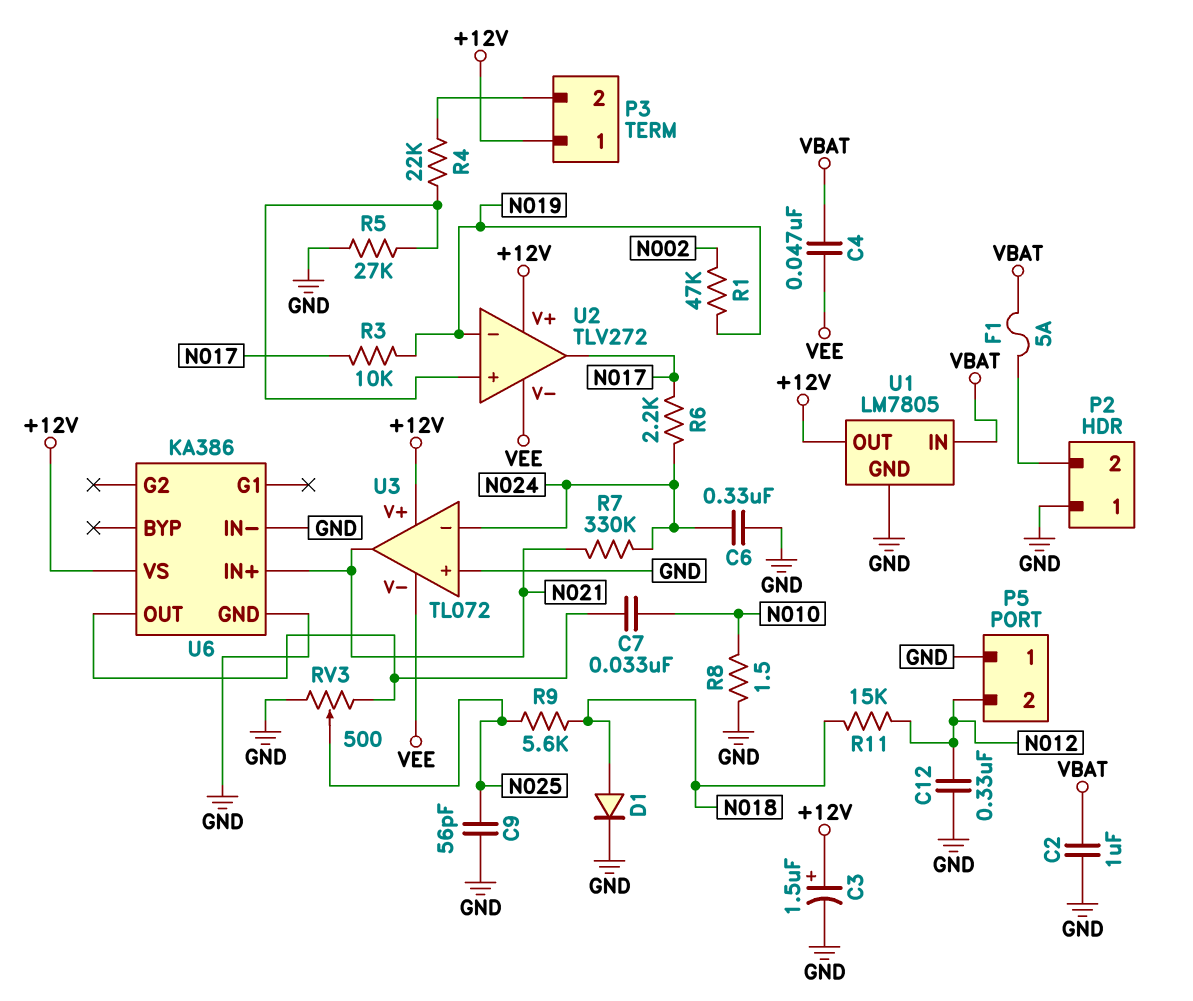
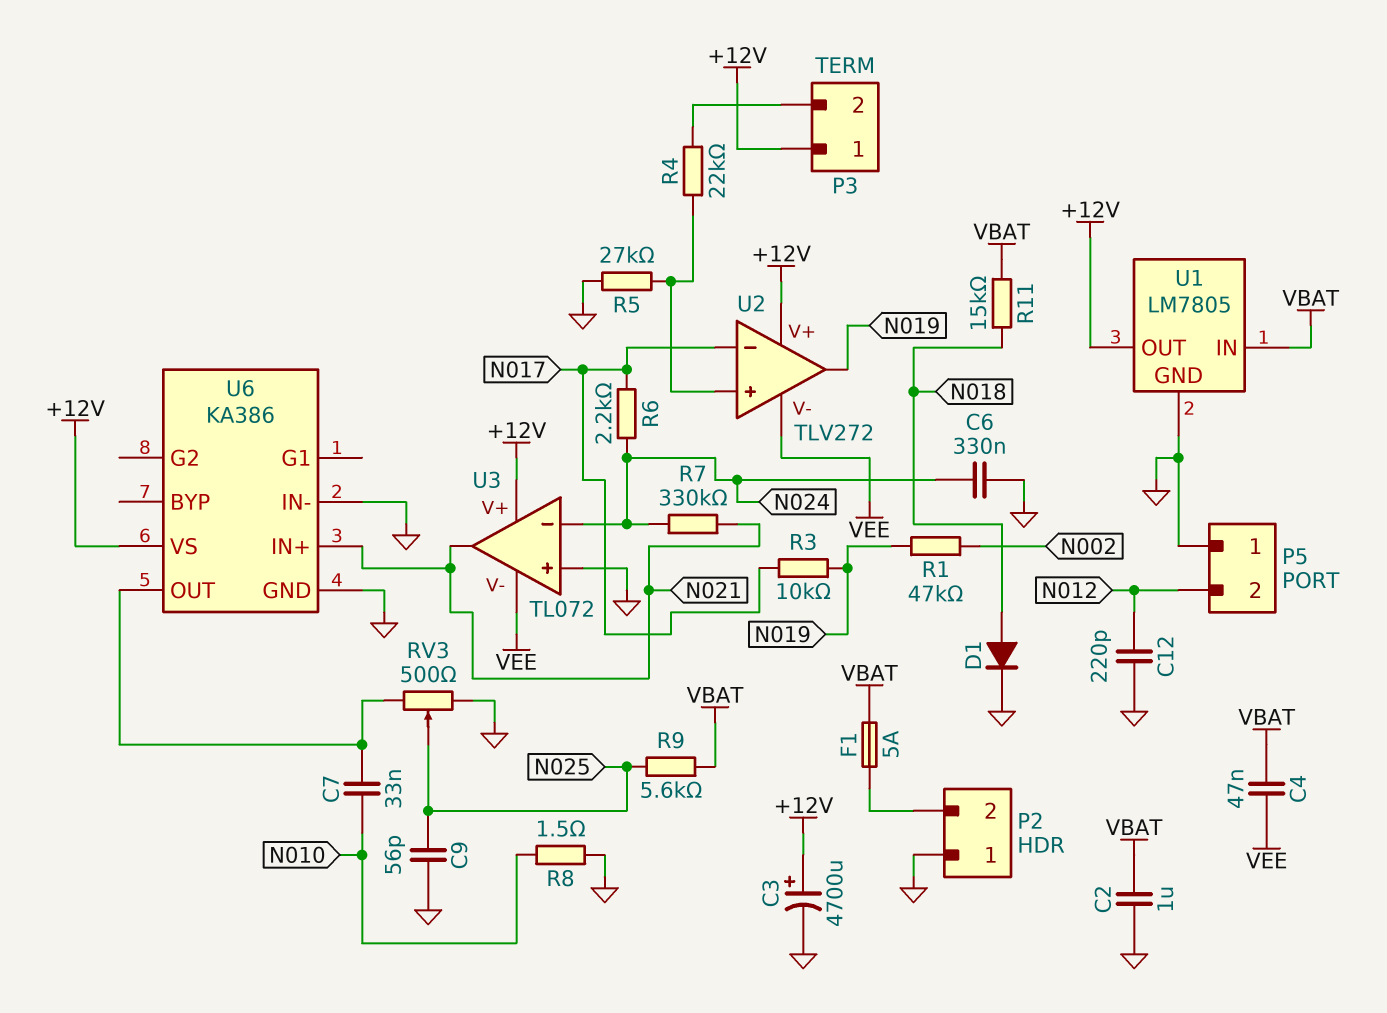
C3: 1.5uF (plus +12V, minus GND) -> 4700uF (plus +12V, minus GND)
C12: 330nF (GND, N012) -> 220pF (GND, N012)
R9: 5.6k (N018, N025) -> 5.6k (N025, VBAT)
R11: 15k (N012, N018) -> 15k (N018, VBAT)
U2 pin in-: N019 -> N017
U2 pin out: N017 -> N019

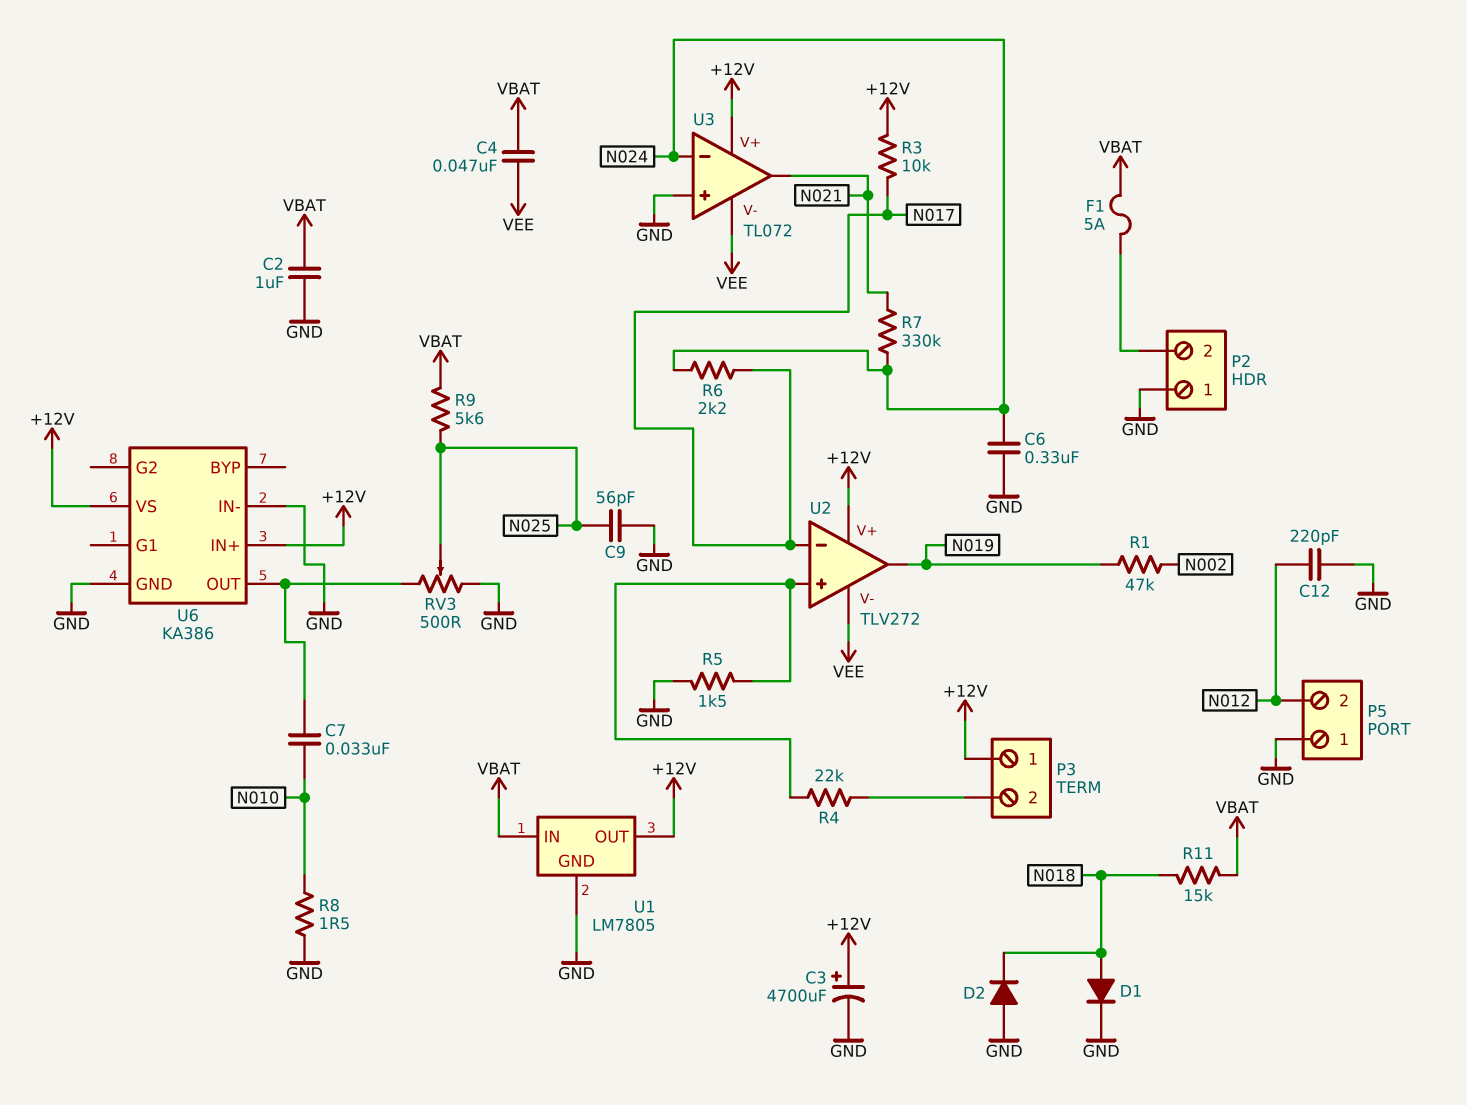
D2: none -> diode (A GND, K N018)
R3: 10k (N017, N019) -> 10k (+12V, N017)
R5: 27k (GND, U2/in+) -> 1.5k (GND, U2/in+)
U6 pin IN+: N021 -> +12V

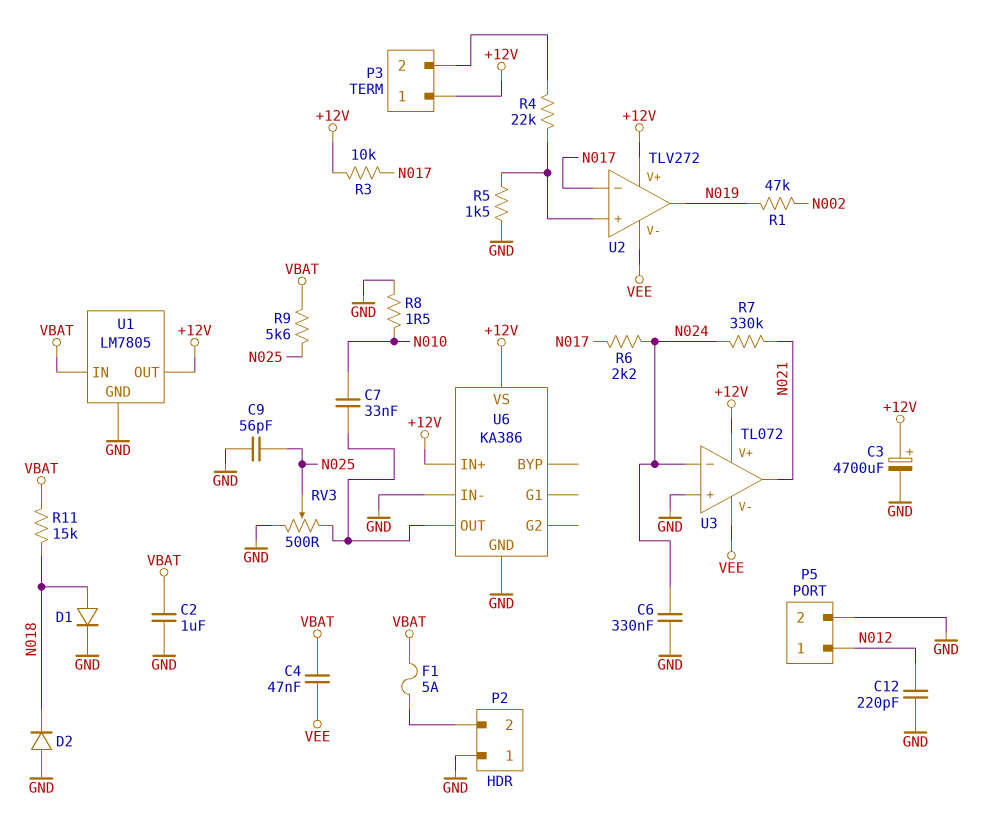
P5 pin 1: GND -> N012
P5 pin 2: N012 -> GND

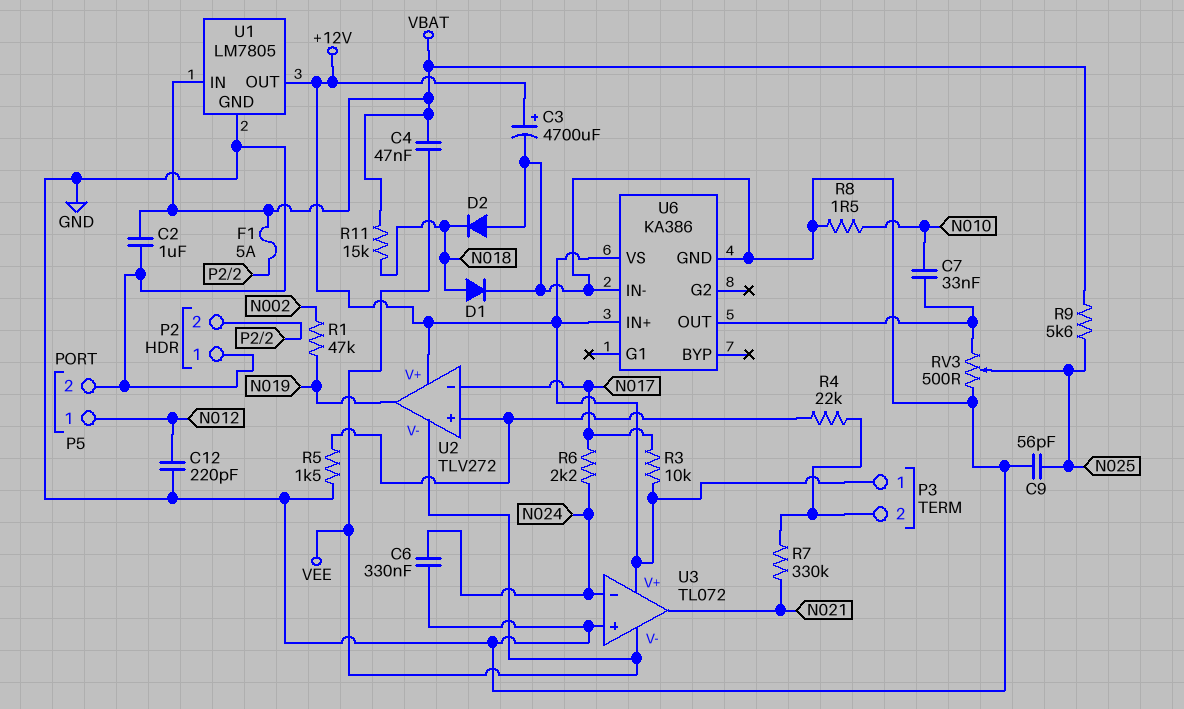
R7: 330k (N021, N024) -> 330k (N021, P3/2)

